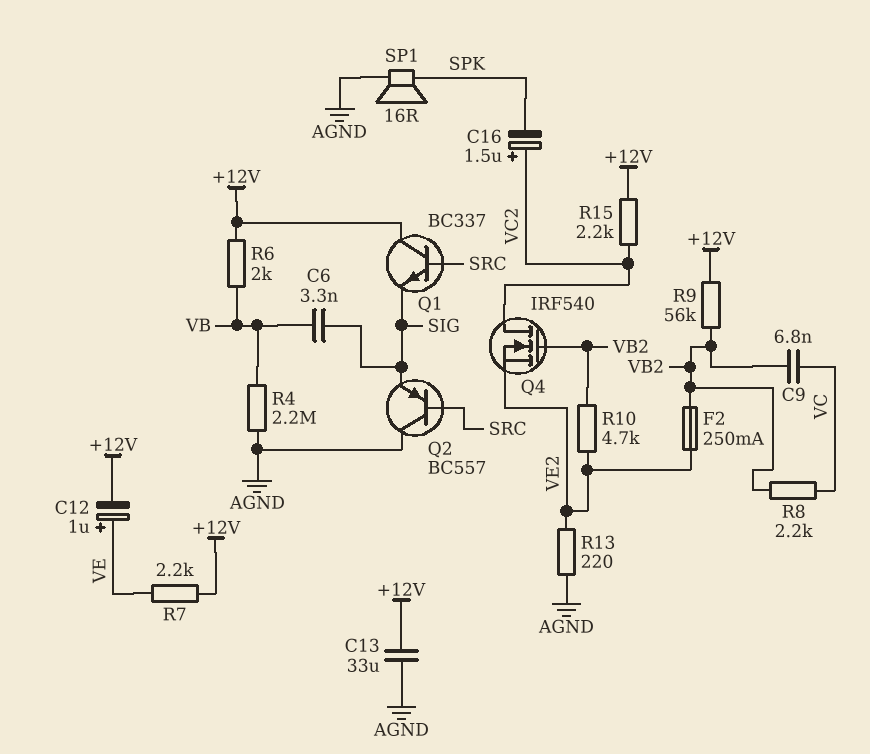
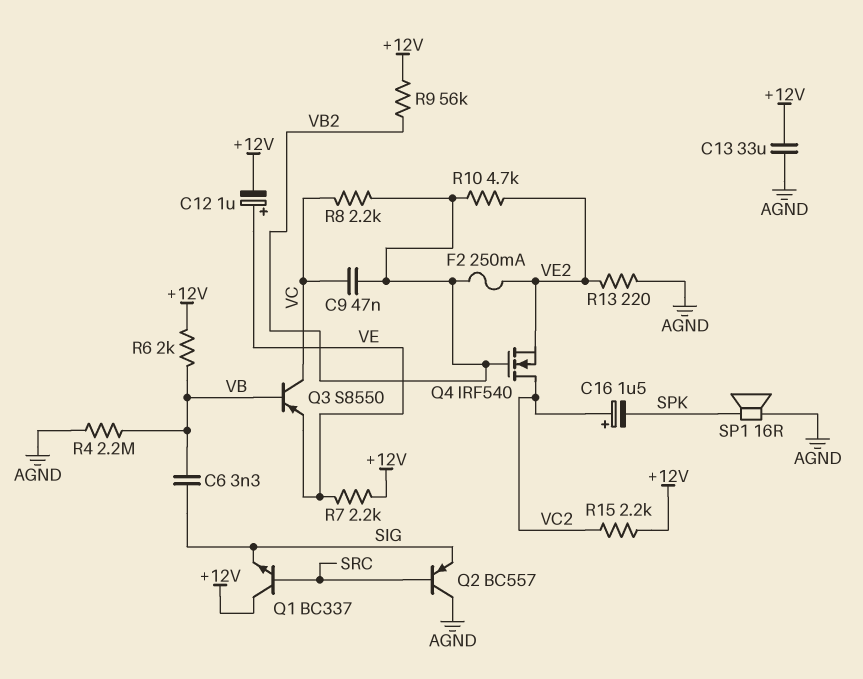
C9: 6.8nF (VB2, VC) -> 47nF (VB2, VC)
Q3: none -> PNP S8550 (B VB, C VC, E VE)

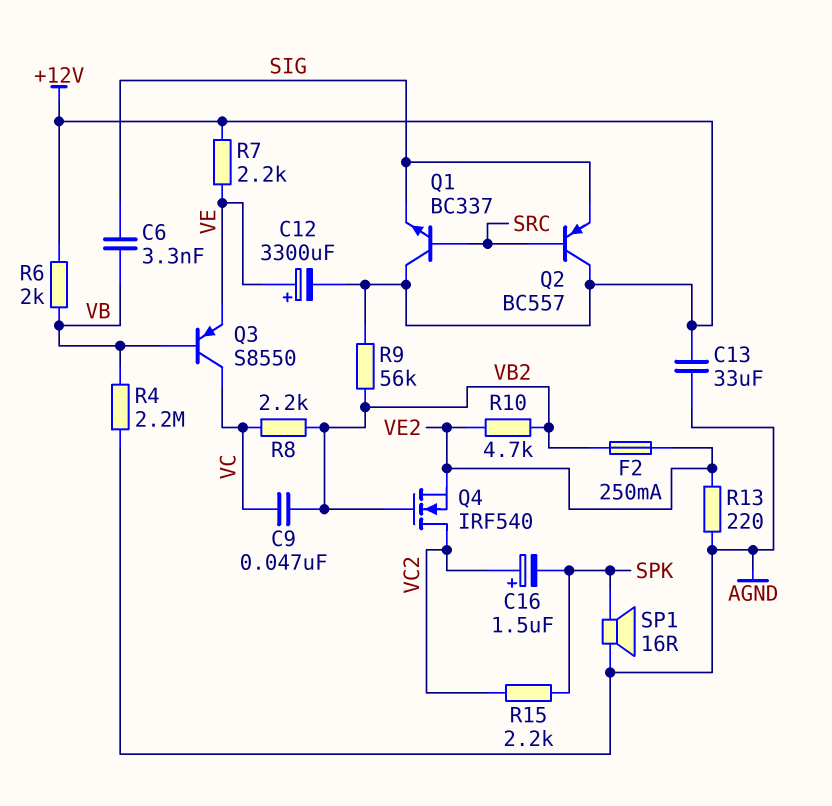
C12: 1uF (plus VE, minus +12V) -> 3300uF (plus VE, minus +12V)
Q2: PNP BC557 (B SRC, C AGND, E SIG) -> PNP BC557 (B SRC, C +12V, E SIG)
R15: 2.2k (+12V, VC2) -> 2.2k (SPK, VC2)

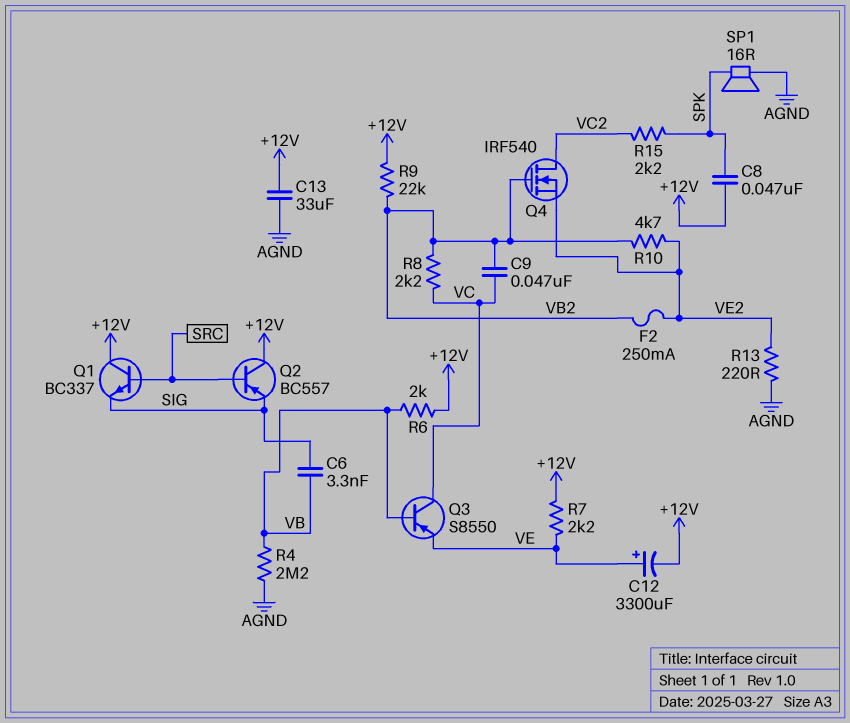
C8: none -> 47nF (+12V, SPK)
C16: 1.5uF (plus VC2, minus SPK) -> none
R9: 56k (+12V, VB2) -> 22k (+12V, VB2)

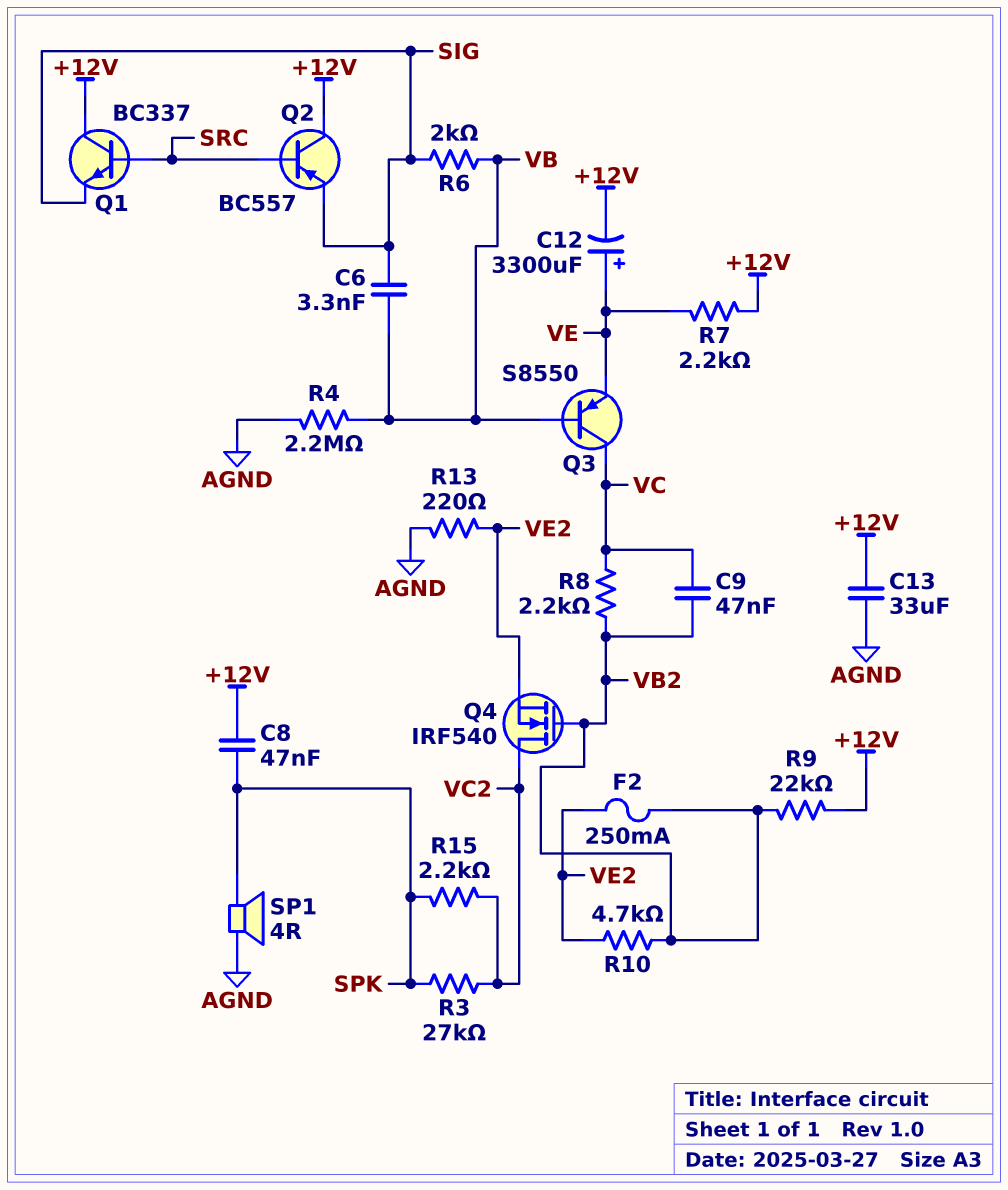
R3: none -> 27k (SPK, VC2)
R6: 2k (+12V, VB) -> 2k (SIG, VB)
SP1: speaker 16R (AGND, SPK) -> speaker 4R (AGND, SPK)

